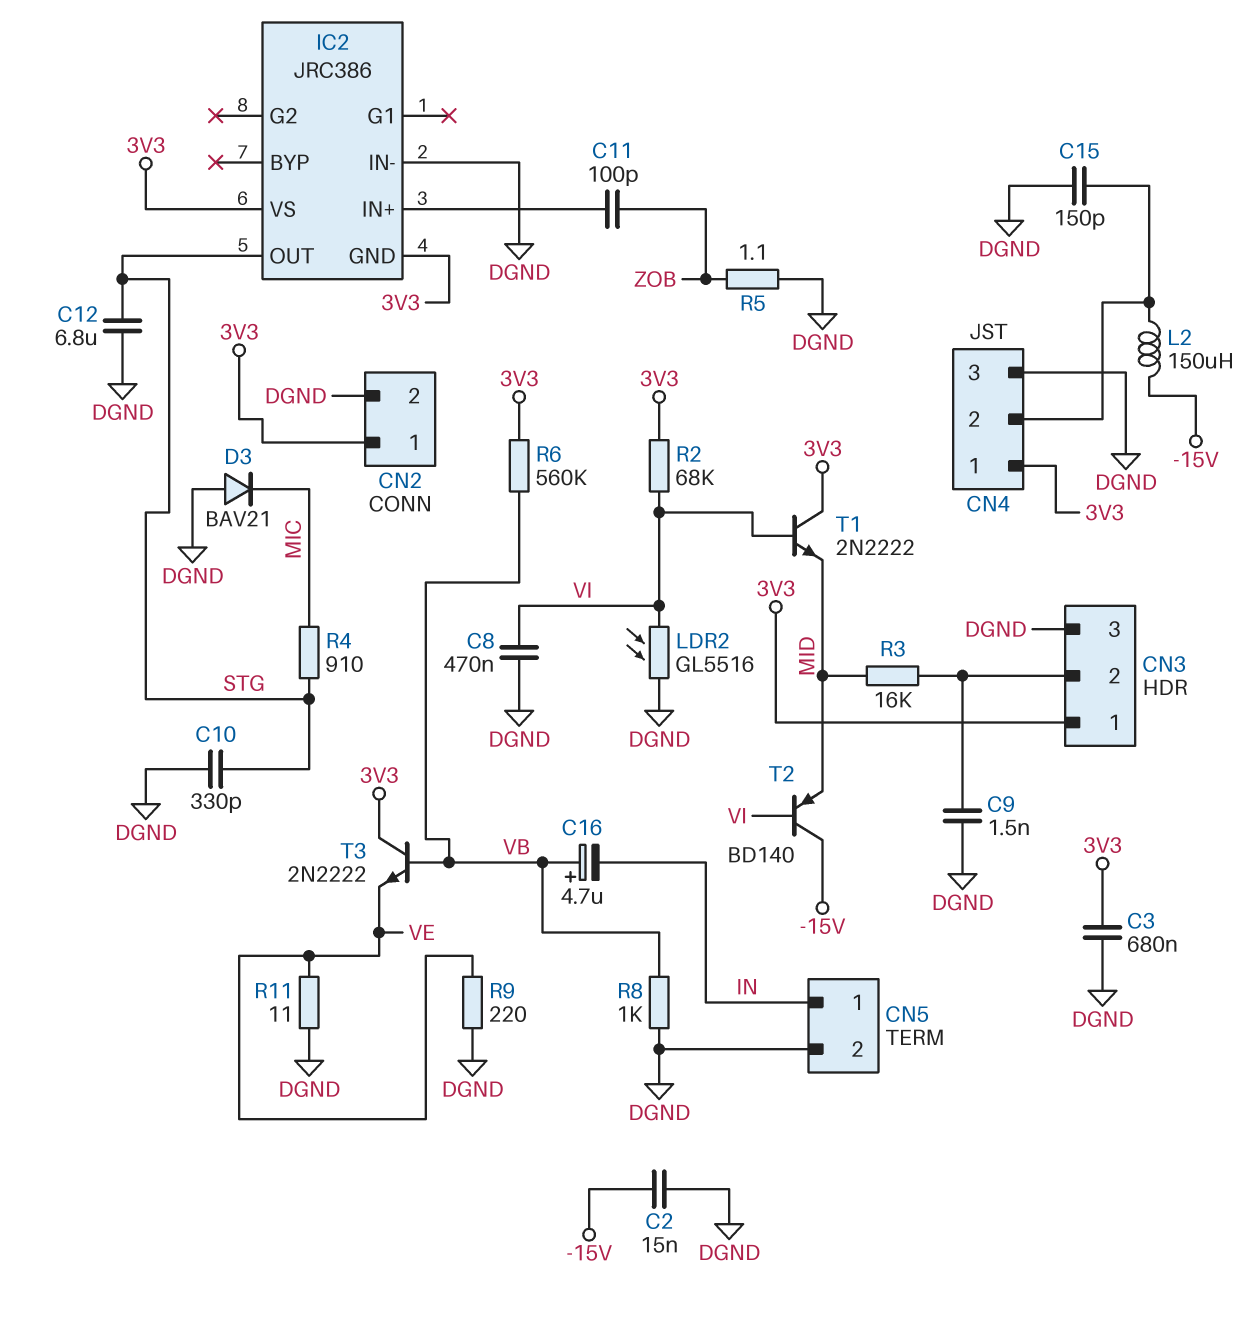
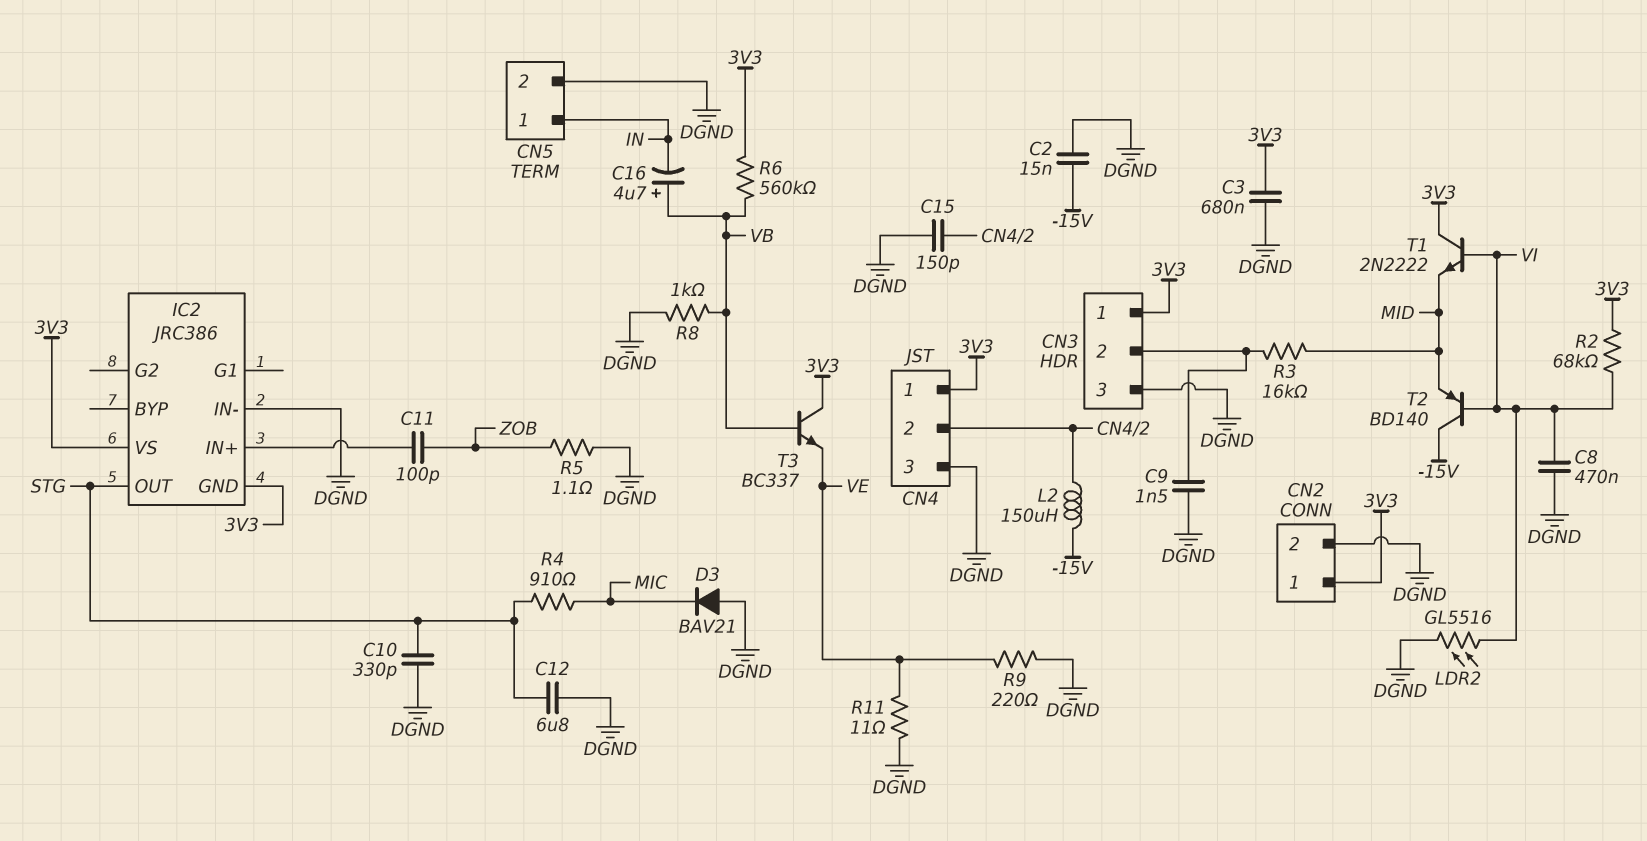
T3: NPN 2N2222 (B VB, C 3V3, E VE) -> NPN BC337 (B VB, C 3V3, E VE)

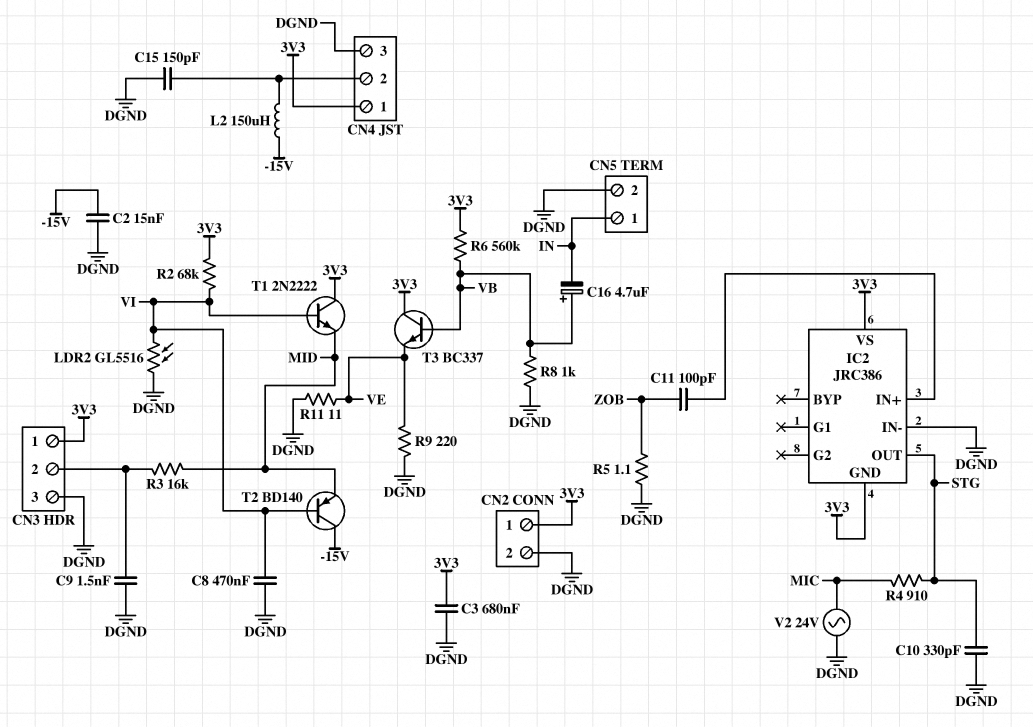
C12: 6.8uF (DGND, STG) -> none
D3: diode BAV21 (A DGND, K MIC) -> none
V2: none -> AC 24V (DGND, MIC)

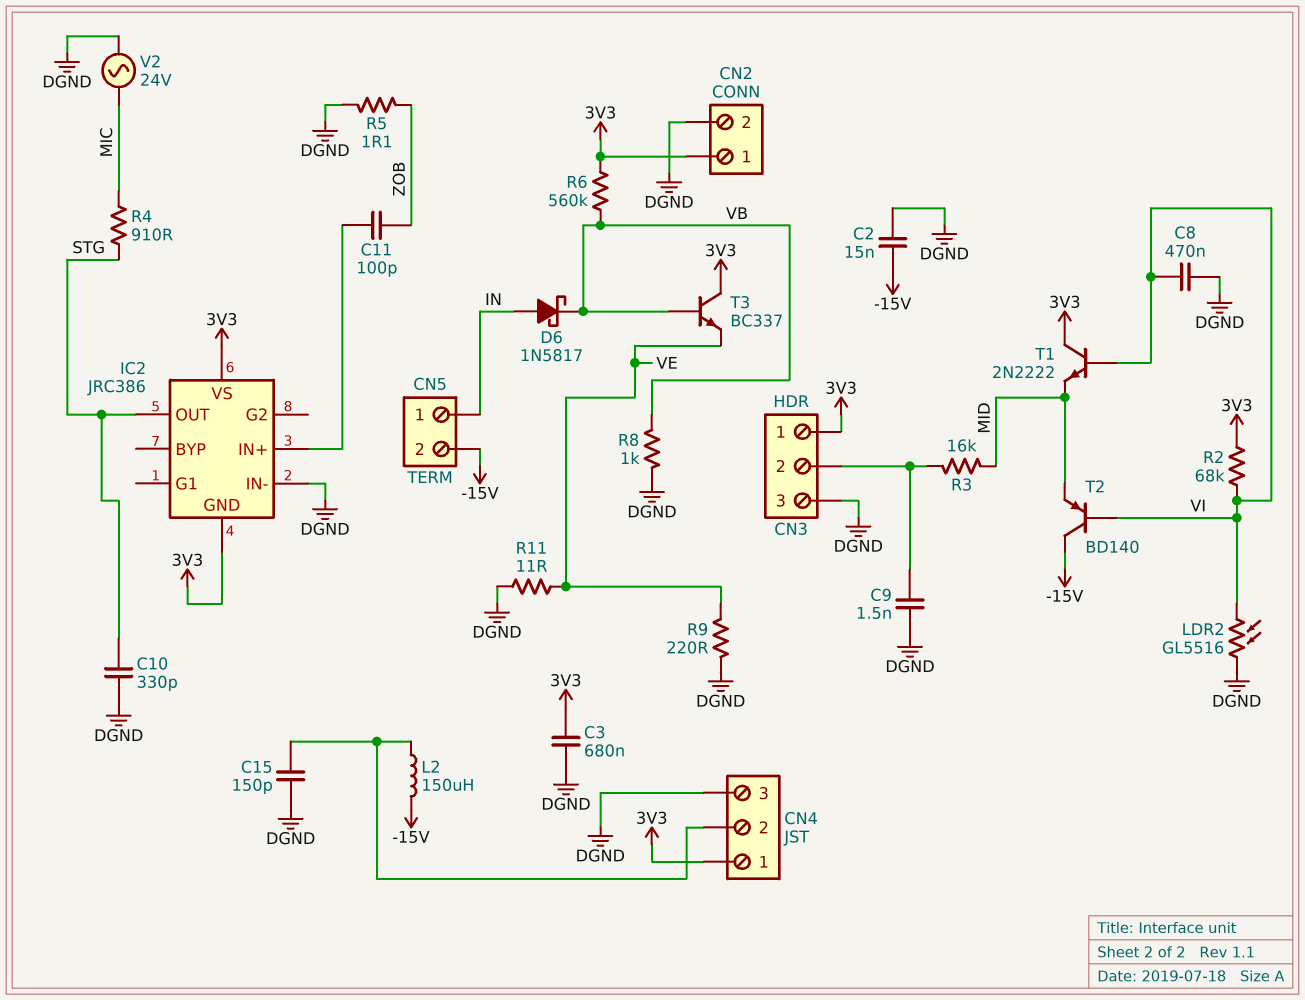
C16: 4.7uF (plus VB, minus IN) -> none
CN5 pin 2: DGND -> -15V
D6: none -> schottky 1N5817 (A IN, K VB)

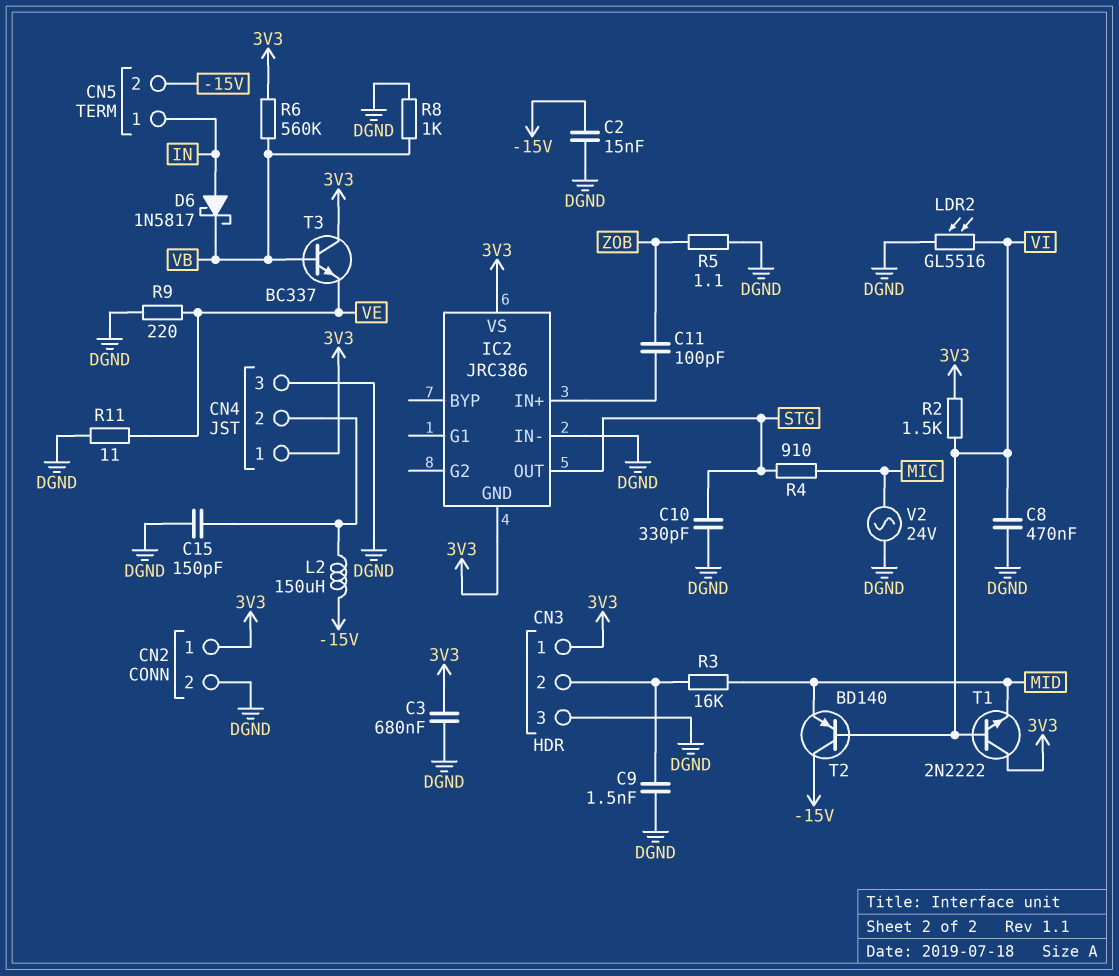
R2: 68k (3V3, VI) -> 1.5k (3V3, VI)

